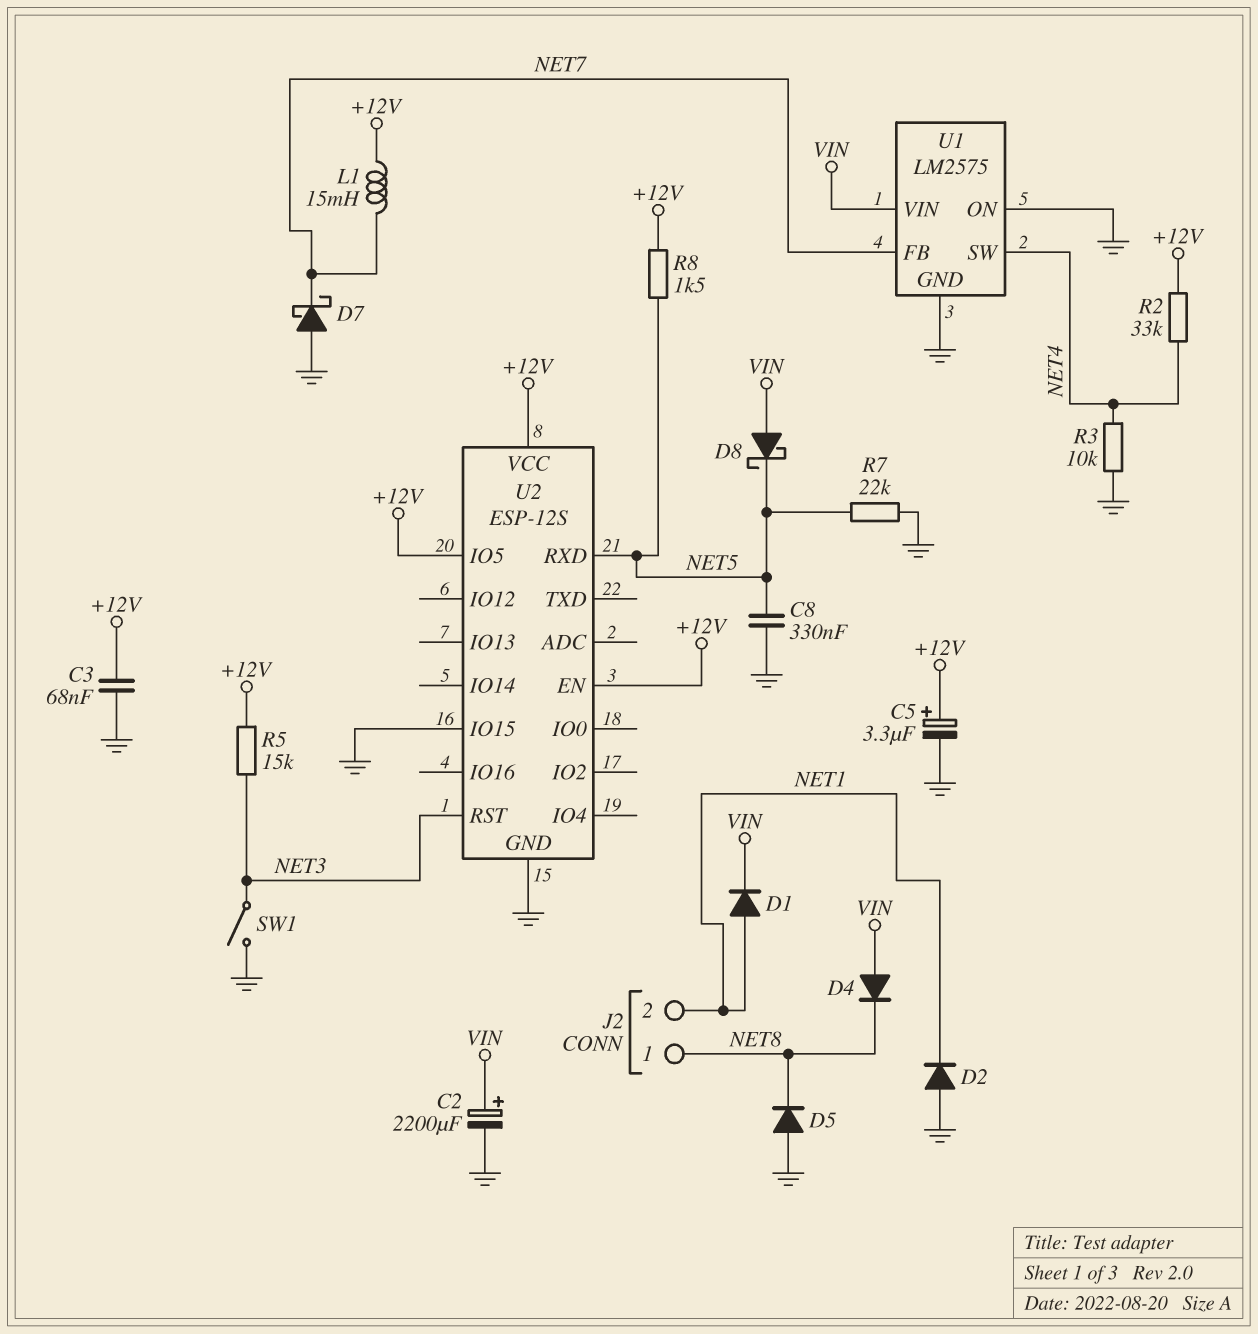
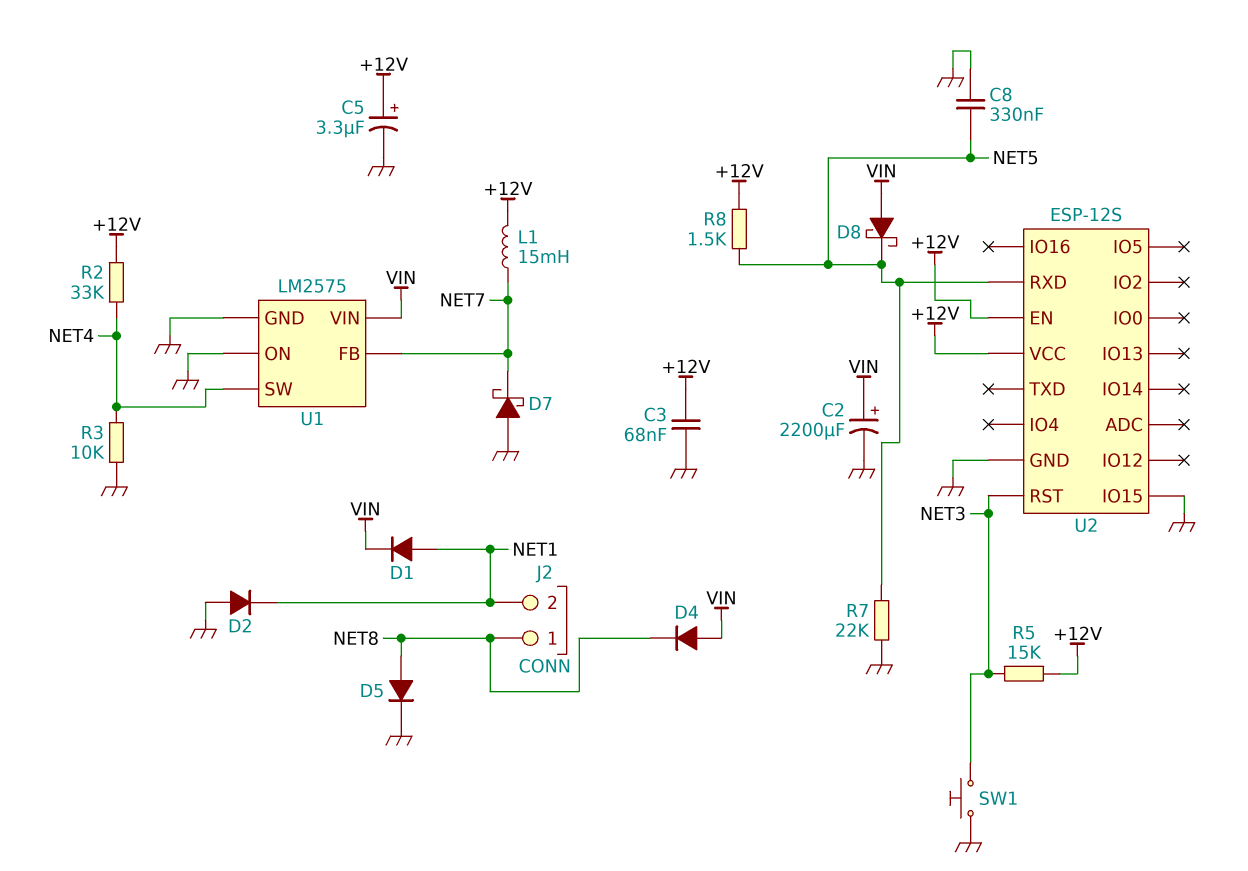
D5: diode (A GND, K NET8) -> diode (A NET8, K GND)
SW1: switch (GND, NET3) -> button (GND, NET3)
U2 pin IO5: +12V -> none

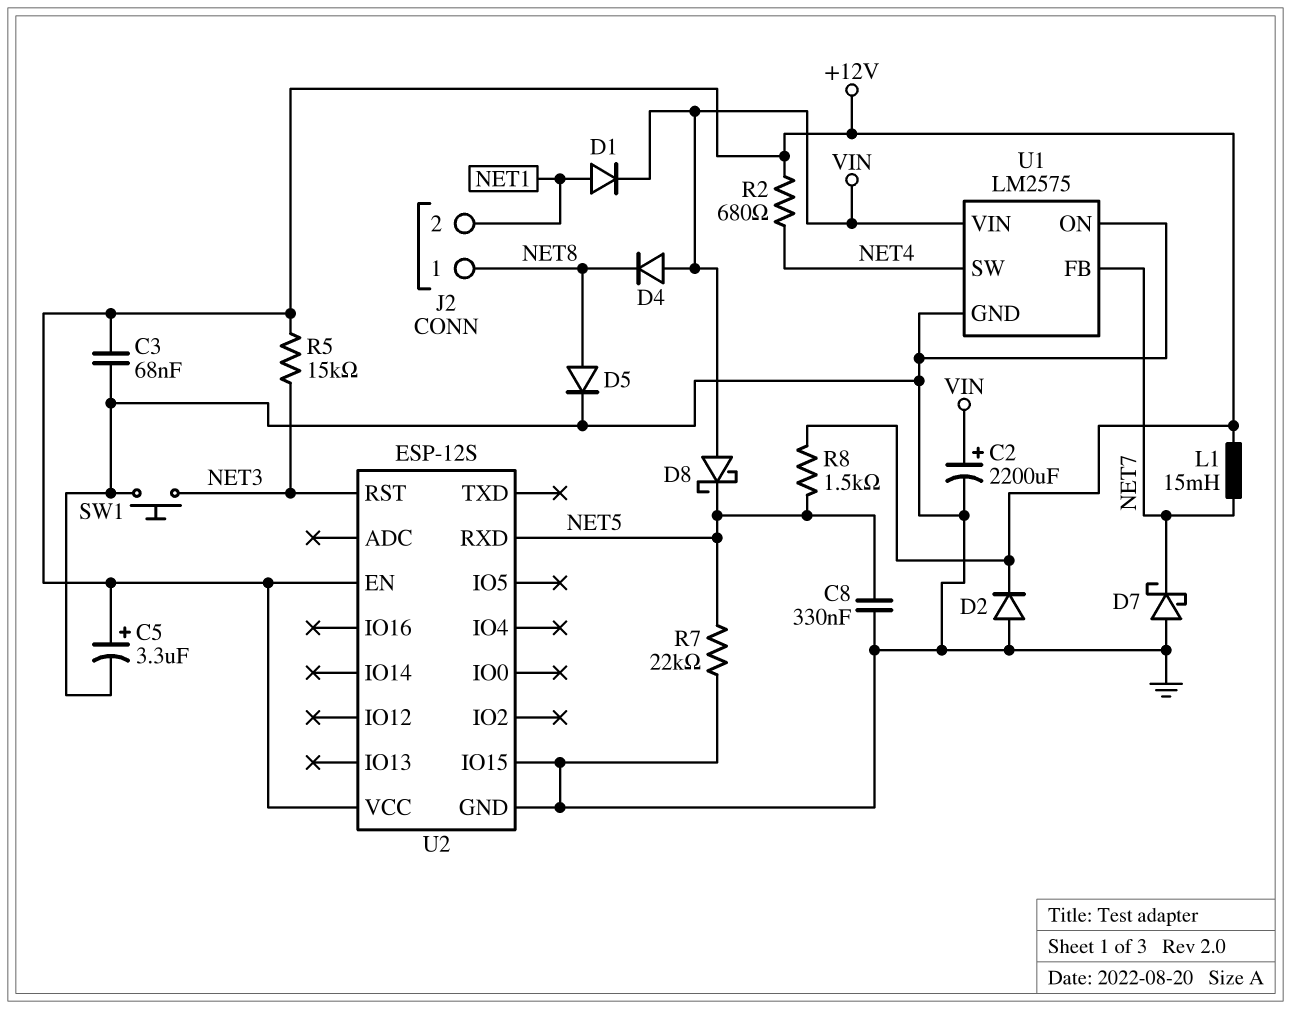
D2: diode (A GND, K NET1) -> diode (A GND, K +12V)
R2: 33k (+12V, NET4) -> 680 (+12V, NET4)
R3: 10k (GND, NET4) -> none

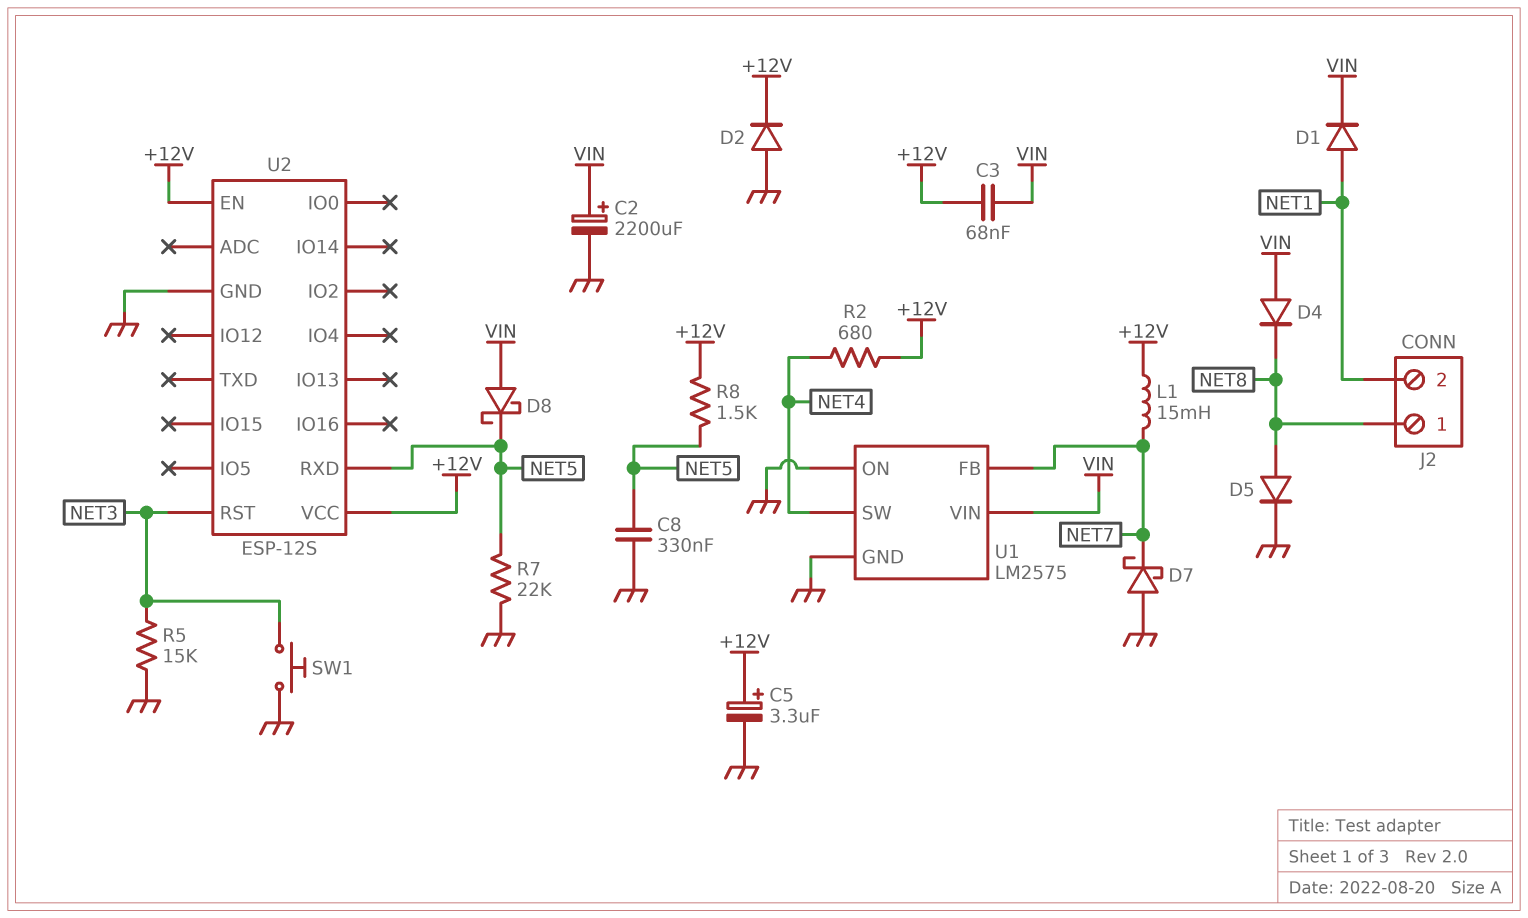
C3: 68nF (+12V, GND) -> 68nF (+12V, VIN)
R5: 15k (+12V, NET3) -> 15k (GND, NET3)
U2 pin IO15: GND -> none

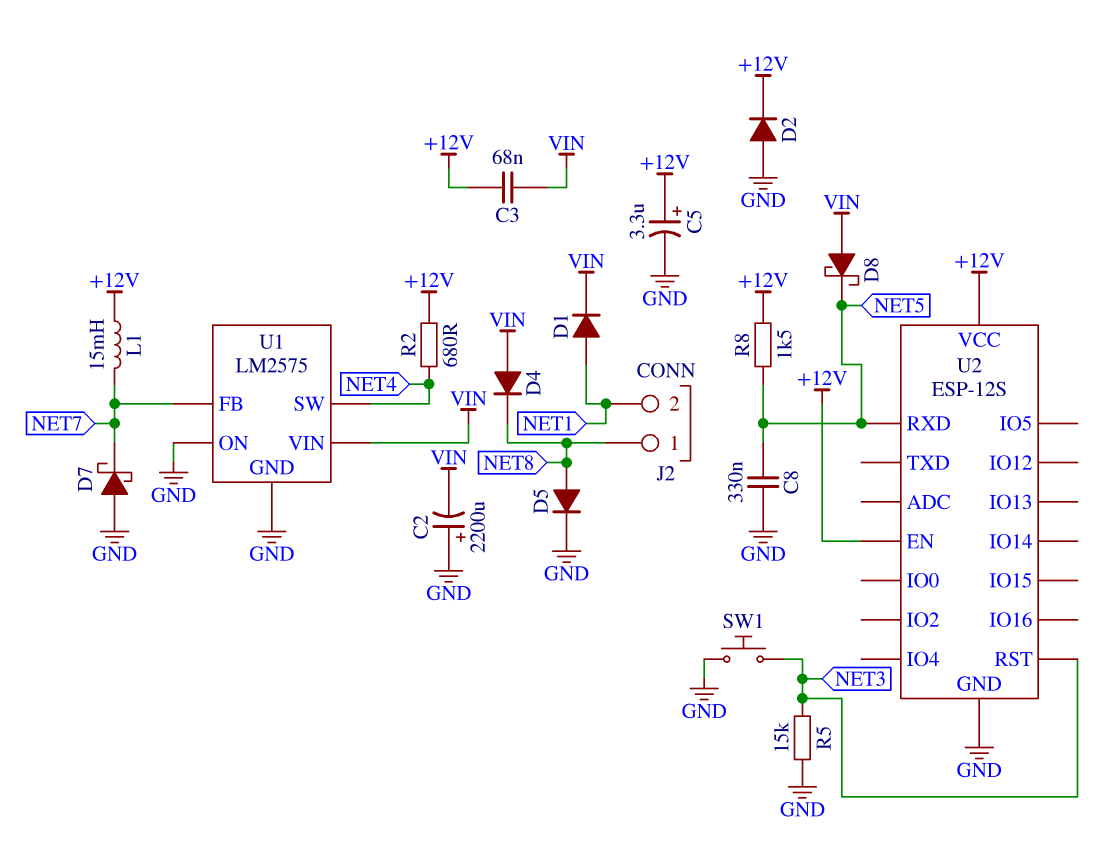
C2: 2200uF (plus VIN, minus GND) -> 2200uF (plus GND, minus VIN)
R7: 22k (GND, NET5) -> none

